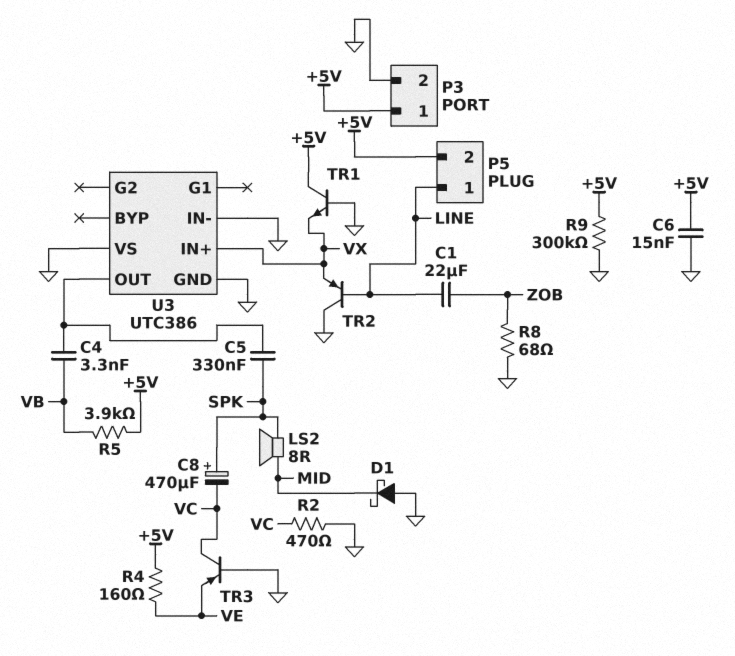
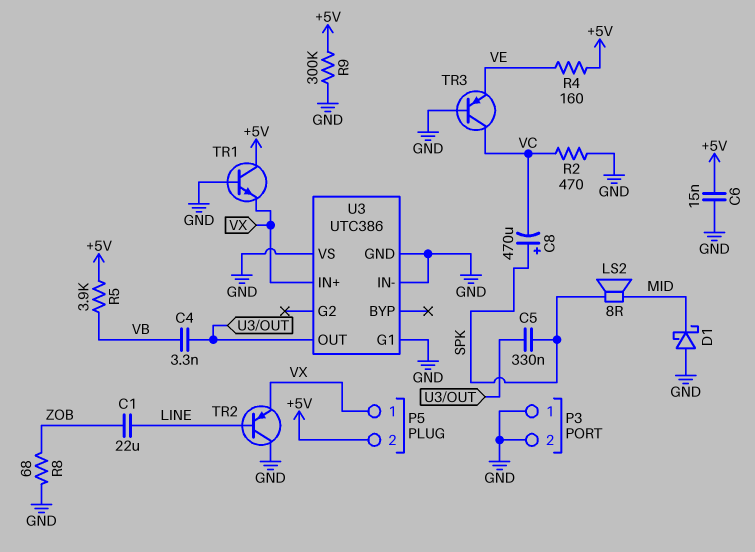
P3 pin 1: +5V -> GND
P5 pin 1: LINE -> VX
U3 pin G1: none -> GND

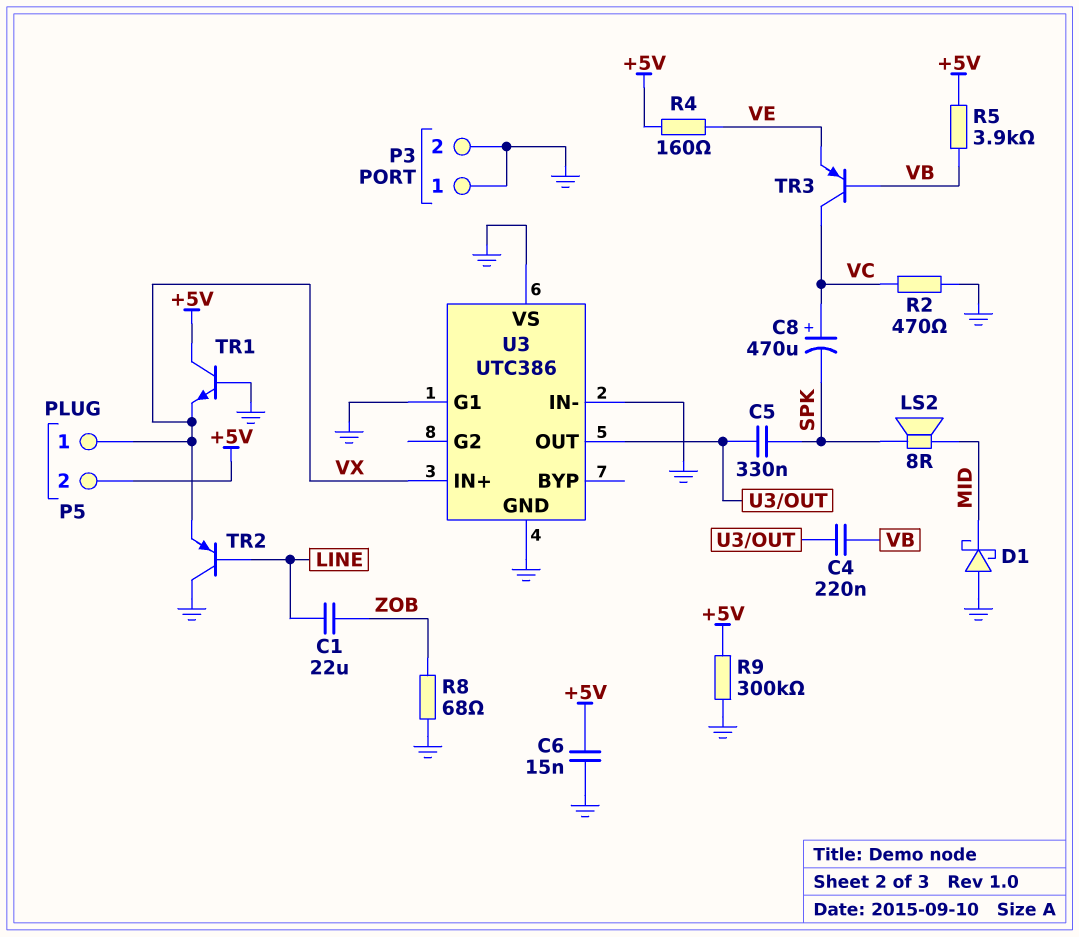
C4: 3.3nF (U3/OUT, VB) -> 220nF (U3/OUT, VB)
C8: 470uF (plus SPK, minus VC) -> 470uF (plus VC, minus SPK)
TR3: PNP (B GND, C VC, E VE) -> PNP (B VB, C VC, E VE)

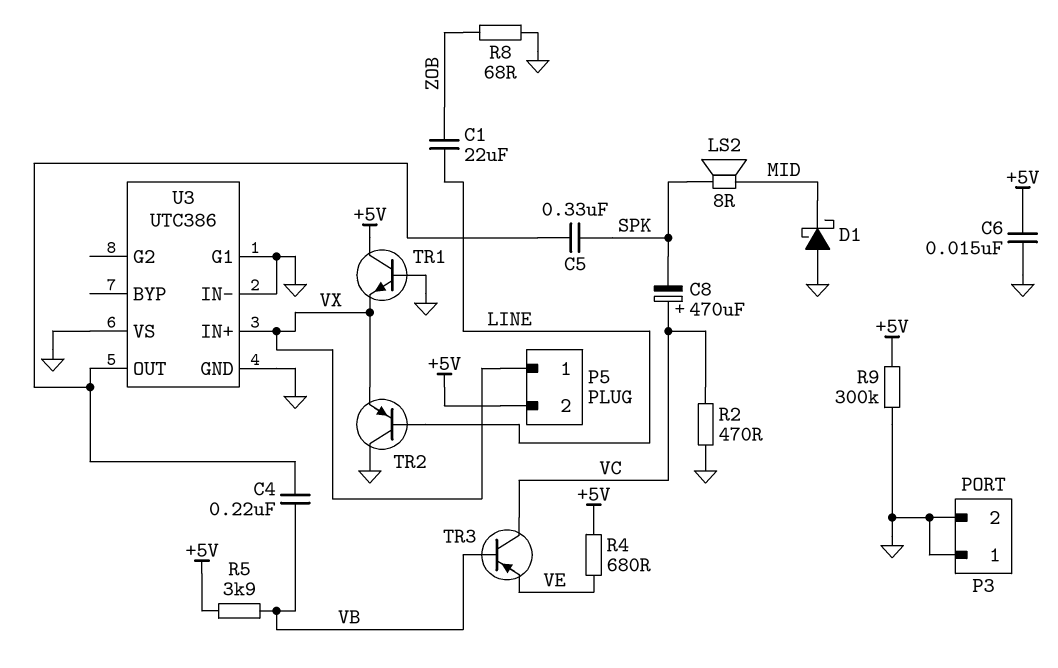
R4: 160 (+5V, VE) -> 680 (+5V, VE)

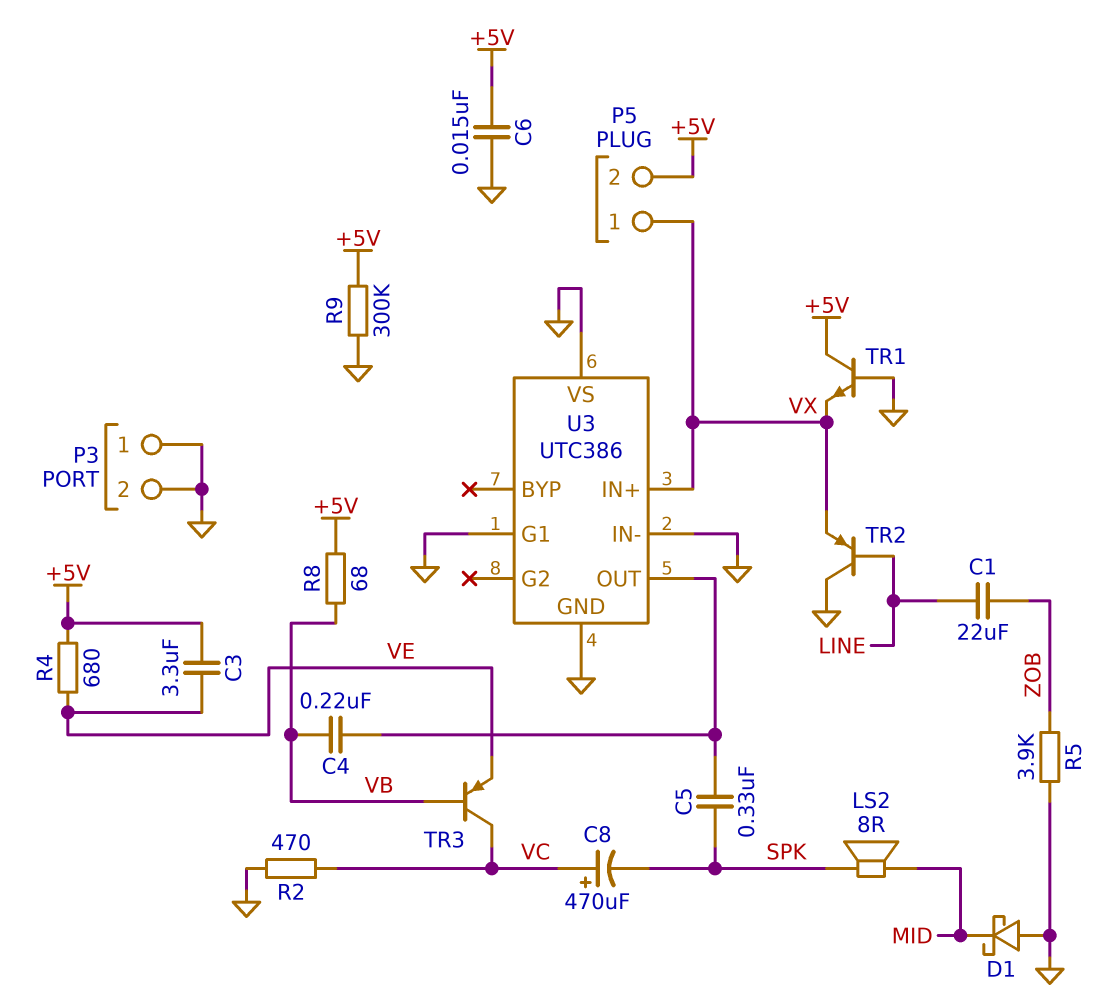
C3: none -> 3.3uF (+5V, VE)
R5: 3.9k (+5V, VB) -> 3.9k (GND, ZOB)
R8: 68 (GND, ZOB) -> 68 (+5V, VB)

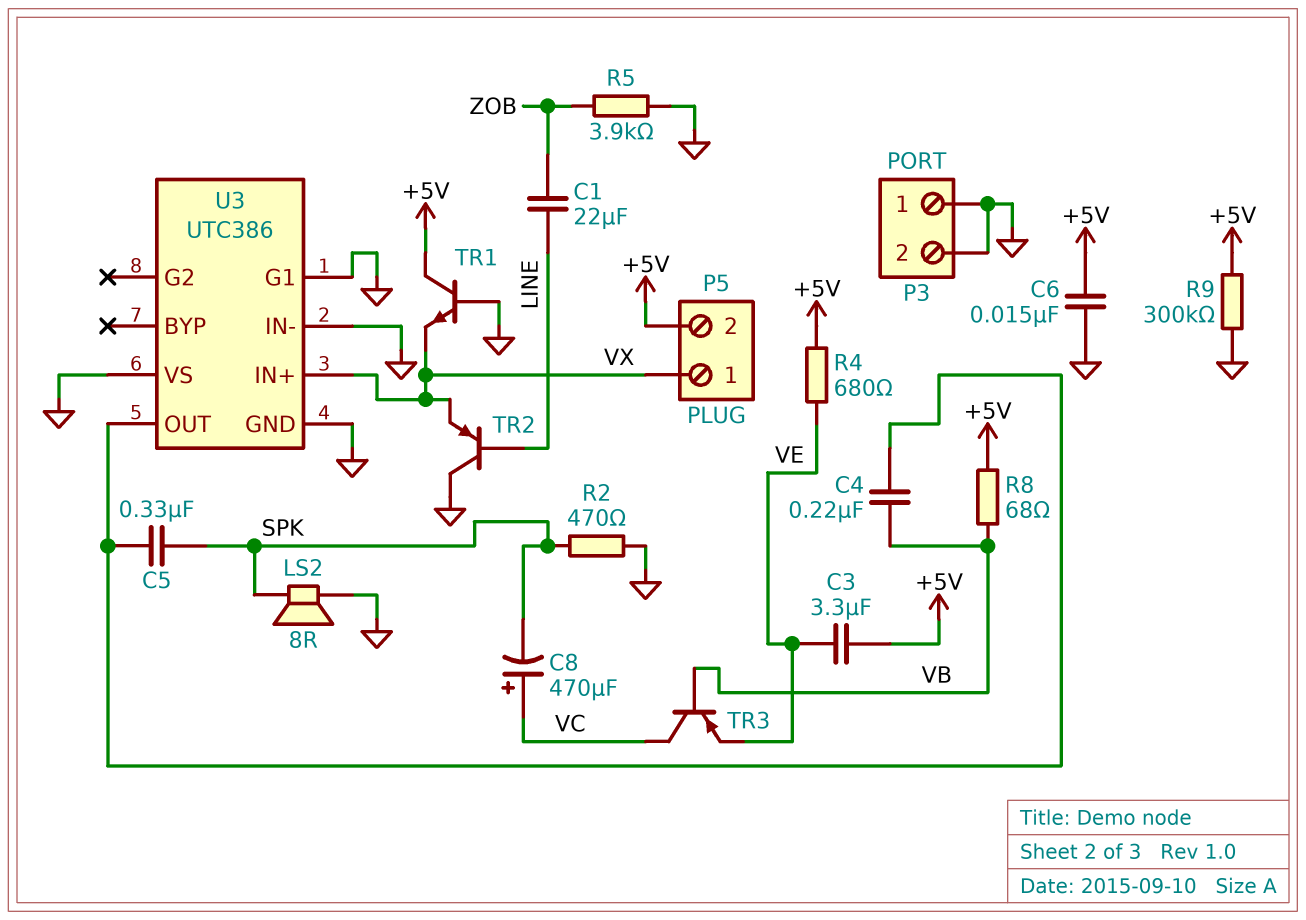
D1: schottky (A GND, K MID) -> none
LS2: speaker 8R (MID, SPK) -> speaker 8R (GND, SPK)
R2: 470 (GND, VC) -> 470 (GND, SPK)

